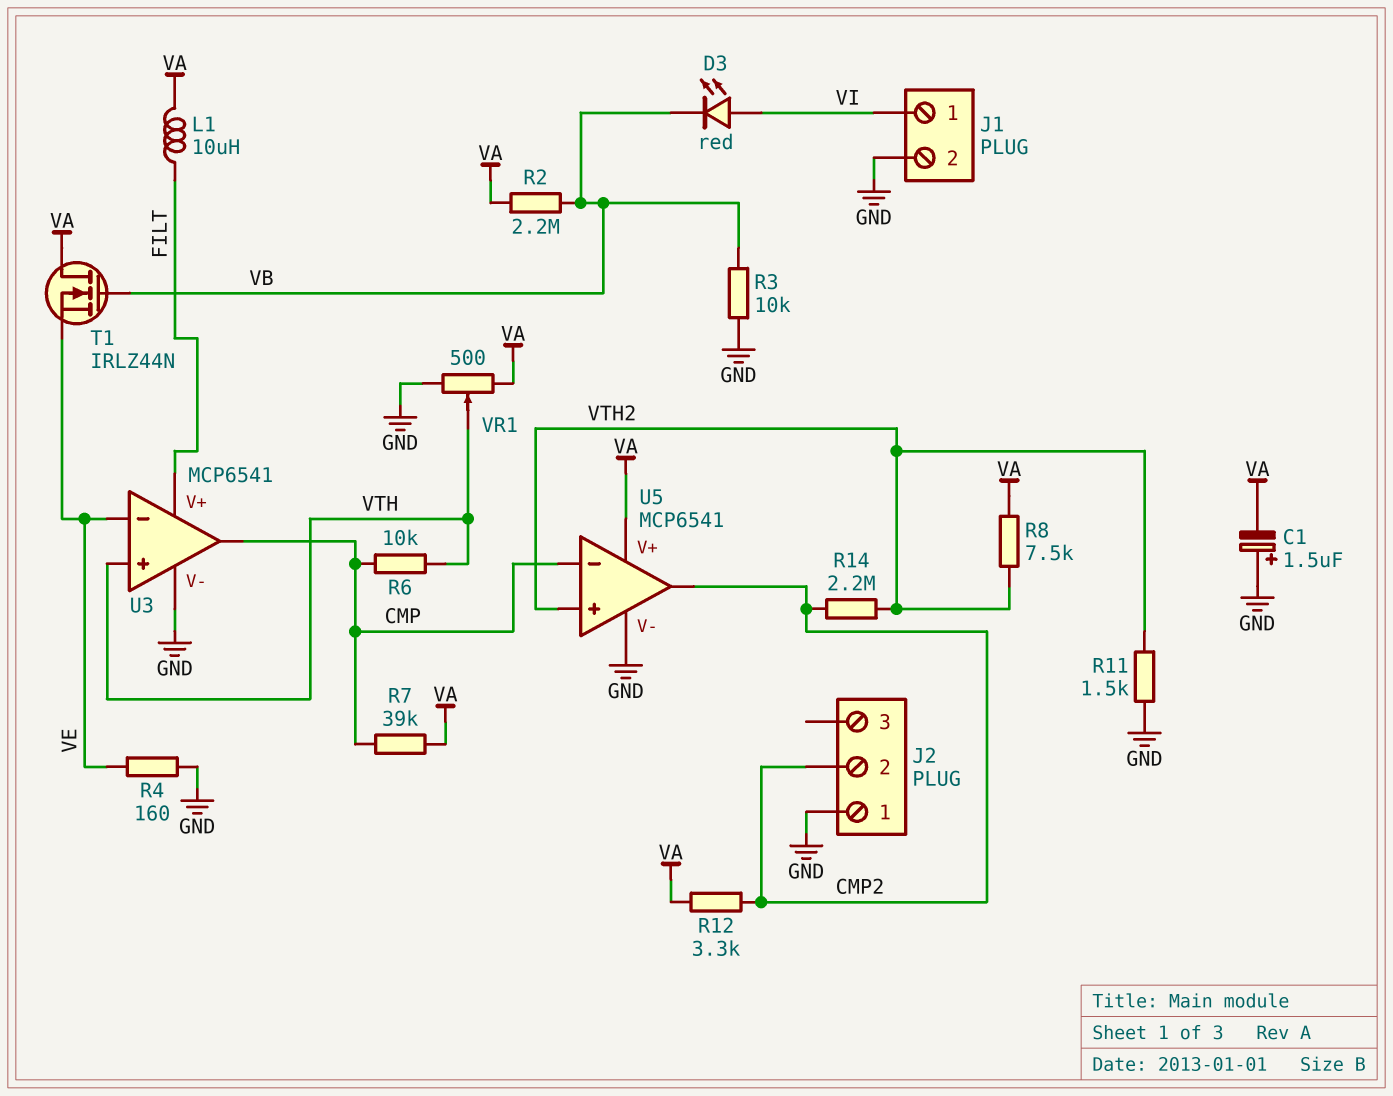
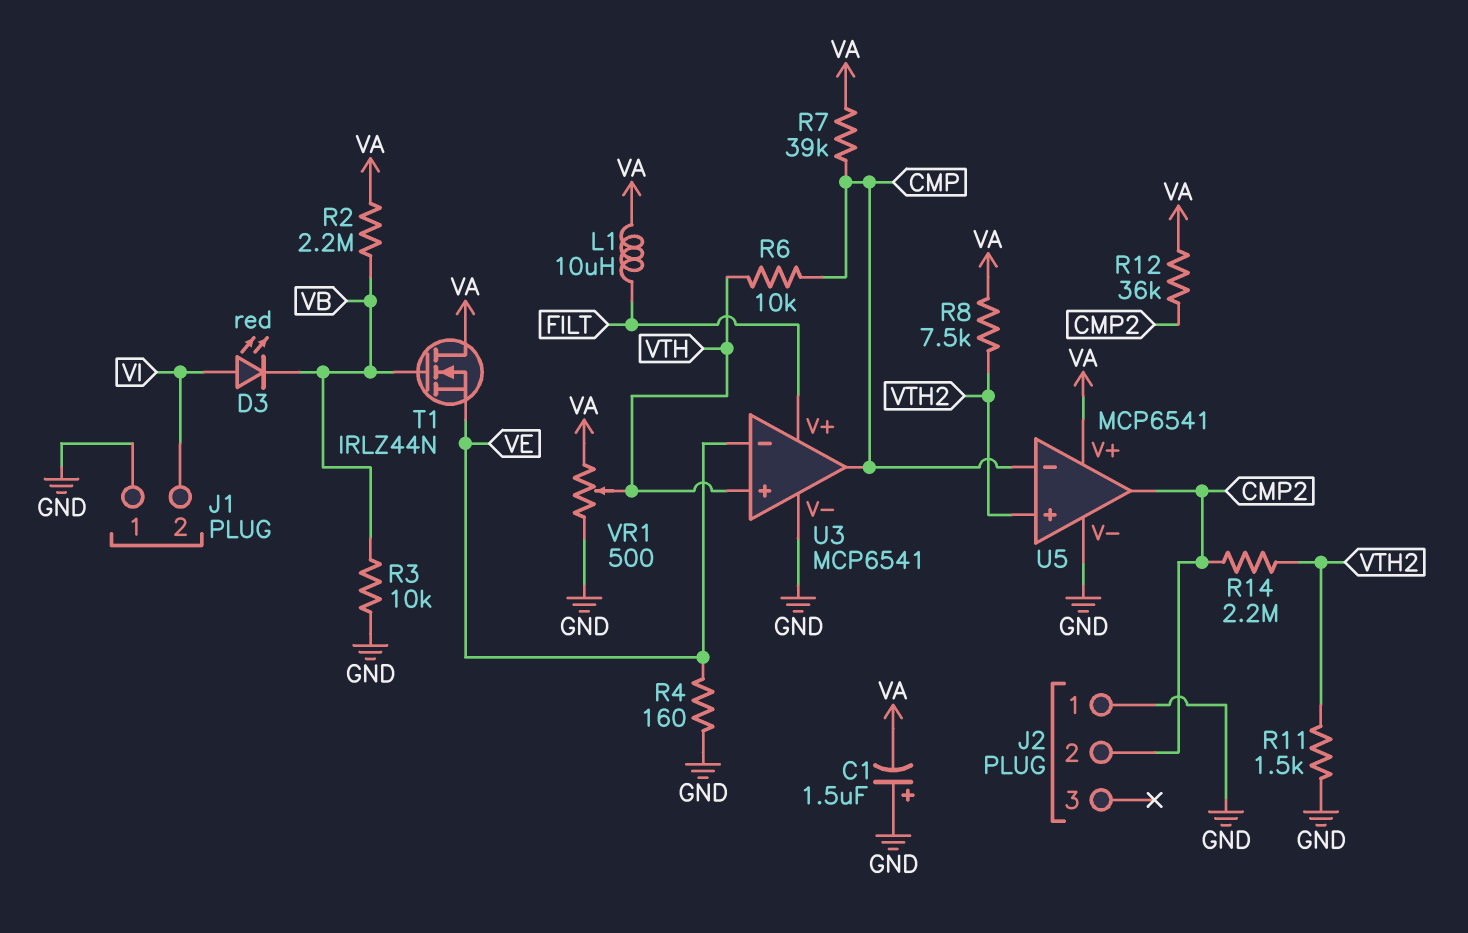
J1 pin 1: VI -> GND
J1 pin 2: GND -> VI
R12: 3.3k (CMP2, VA) -> 36k (CMP2, VA)

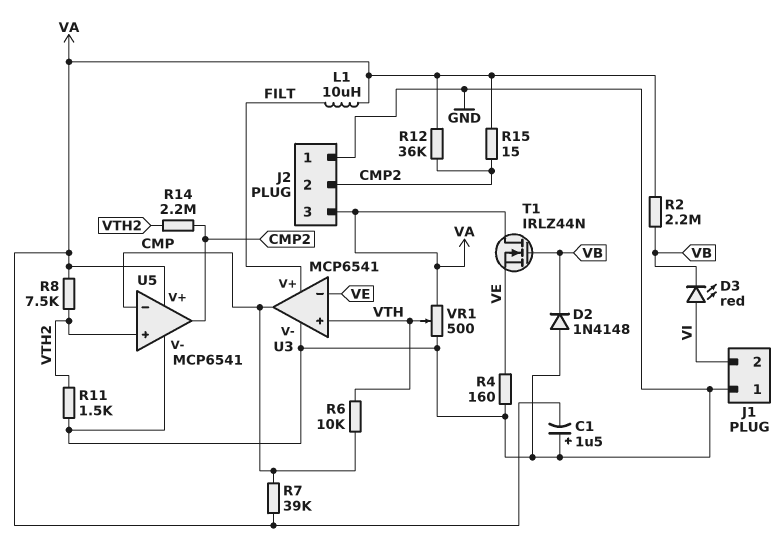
D2: none -> diode 1N4148 (A GND, K VB)
J2 pin 3: none -> VA
R3: 10k (GND, VB) -> none
R15: none -> 15 (CMP2, VA)

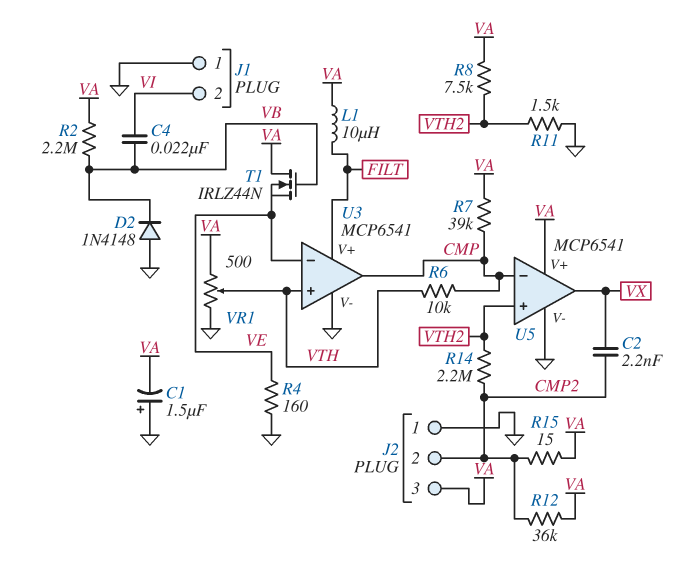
C2: none -> 2.2nF (CMP2, VX)
C4: none -> 22nF (VB, VI)
D3: LED red (A VI, K VB) -> none
U5 pin out: CMP2 -> VX

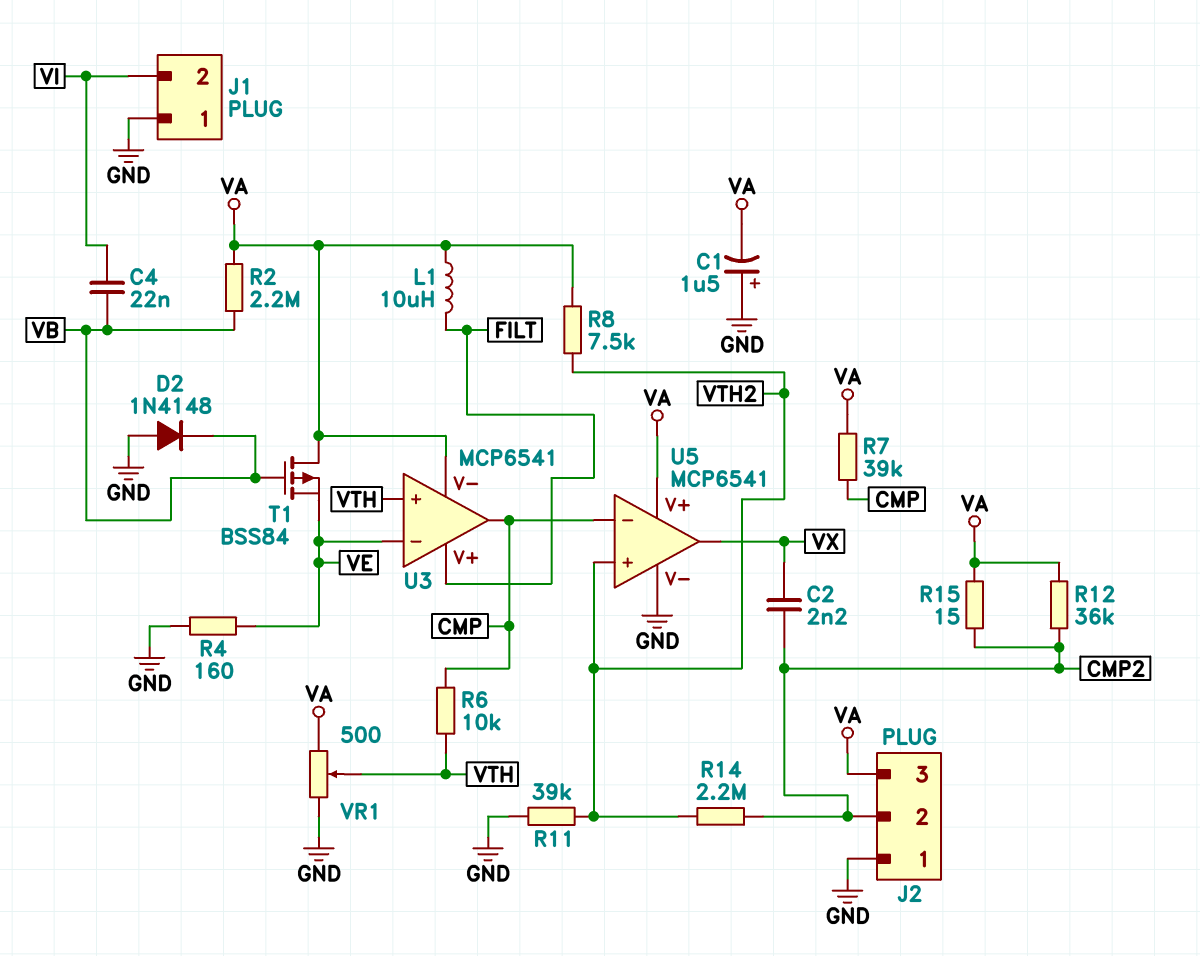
R11: 1.5k (GND, VTH2) -> 39k (GND, VTH2)
T1: NMOS IRLZ44N (G VB, D VA, S VE) -> PMOS BSS84 (G VB, D VA, S VE)
U3 pin V-: GND -> VA

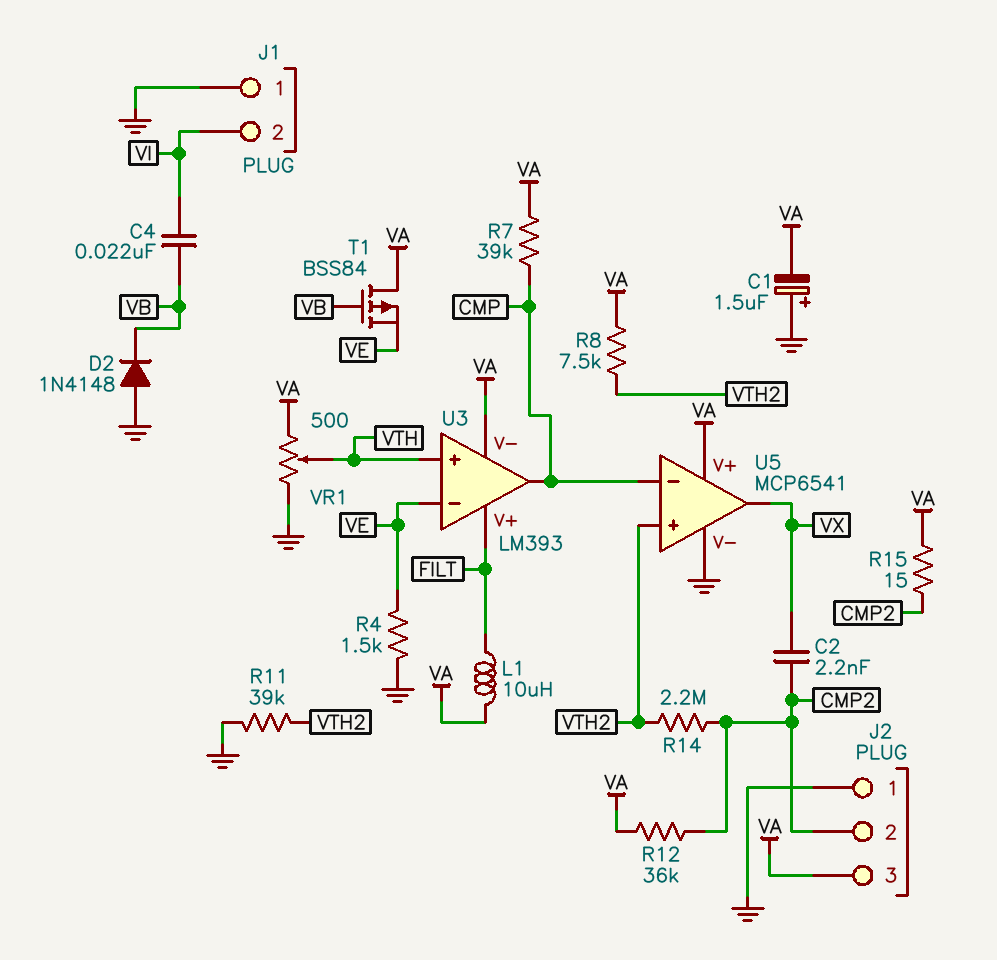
R2: 2.2M (VA, VB) -> none
R4: 160 (GND, VE) -> 1.5k (GND, VE)
R6: 10k (CMP, VTH) -> none
U3: MCP6541 -> LM393

